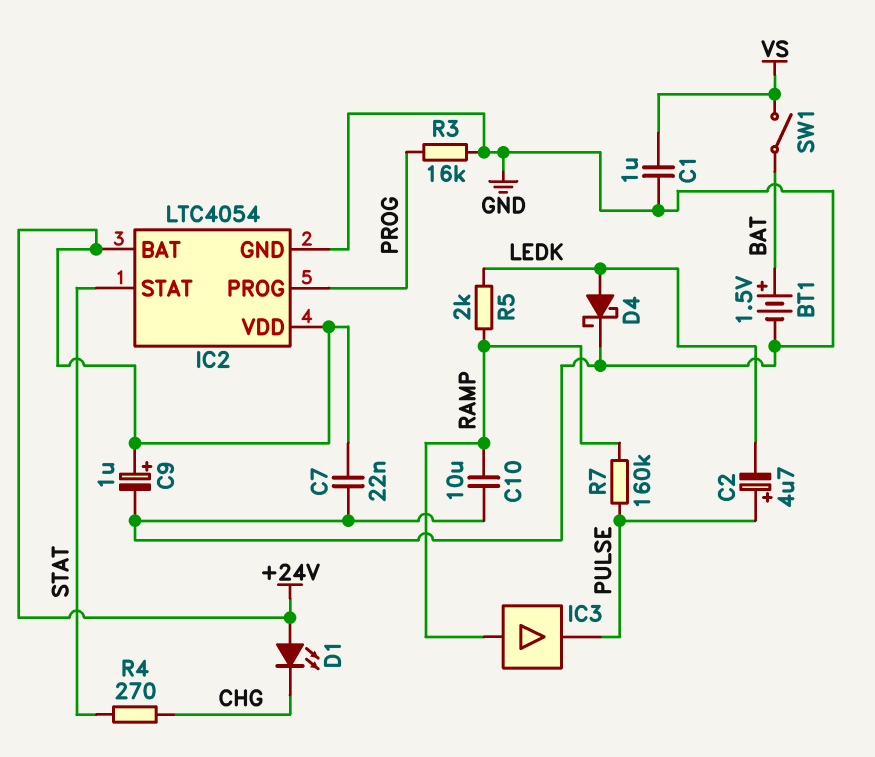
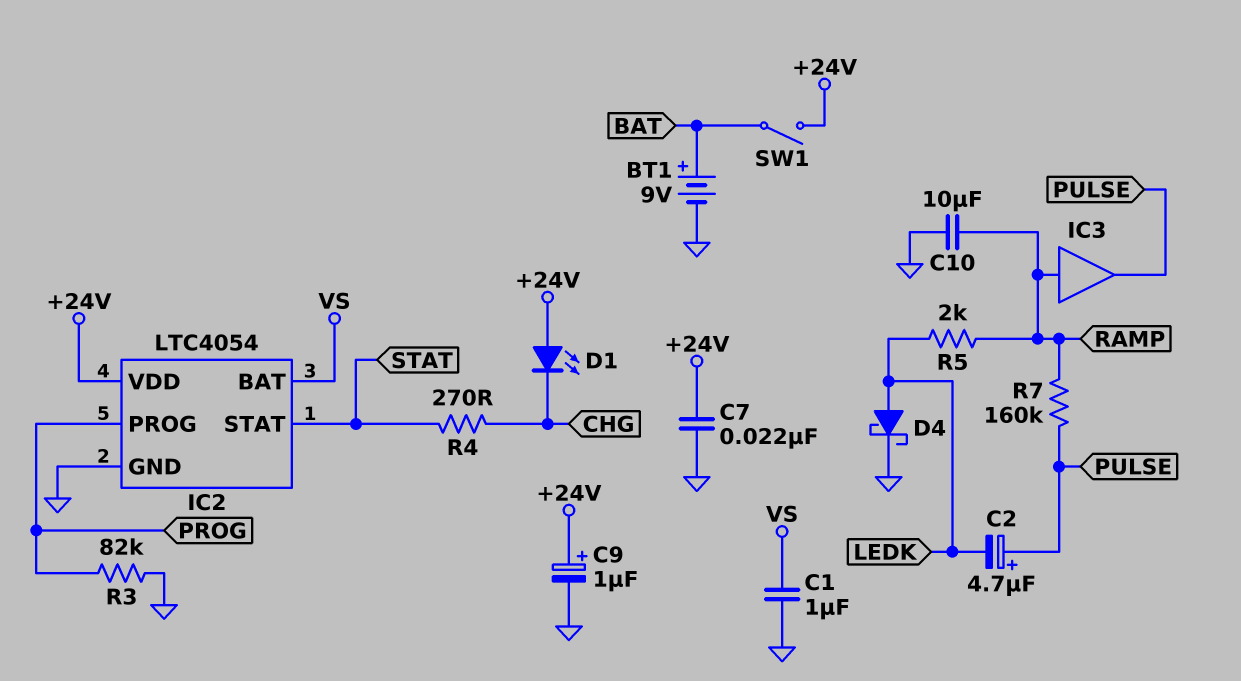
BT1: 1.5V (plus BAT, minus GND) -> 9V (plus BAT, minus GND)
IC2 pin BAT: +24V -> VS
R3: 16k (GND, PROG) -> 82k (GND, PROG)
SW1: switch (BAT, VS) -> switch (+24V, BAT)

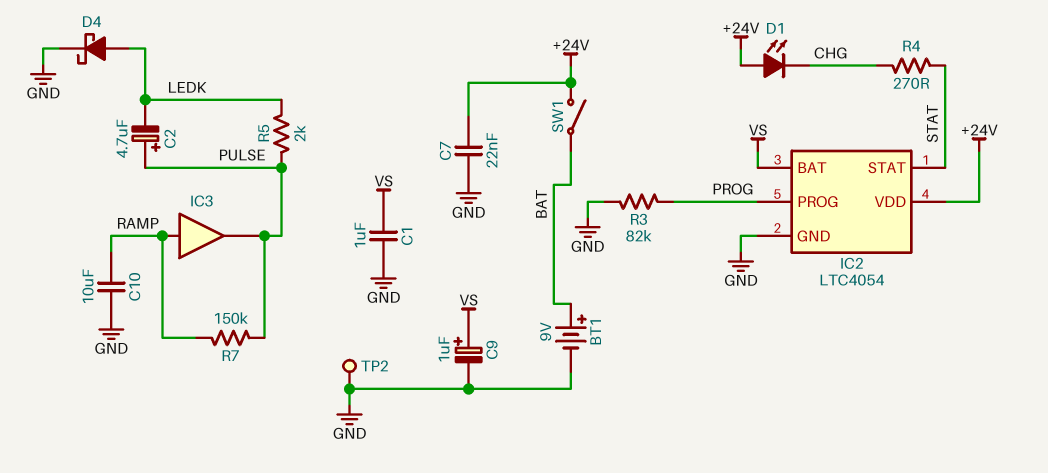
C9: 1uF (plus +24V, minus GND) -> 1uF (plus VS, minus GND)
R5: 2k (LEDK, RAMP) -> 2k (LEDK, PULSE)
R7: 160k (PULSE, RAMP) -> 150k (PULSE, RAMP)
TP2: none -> test point (GND)

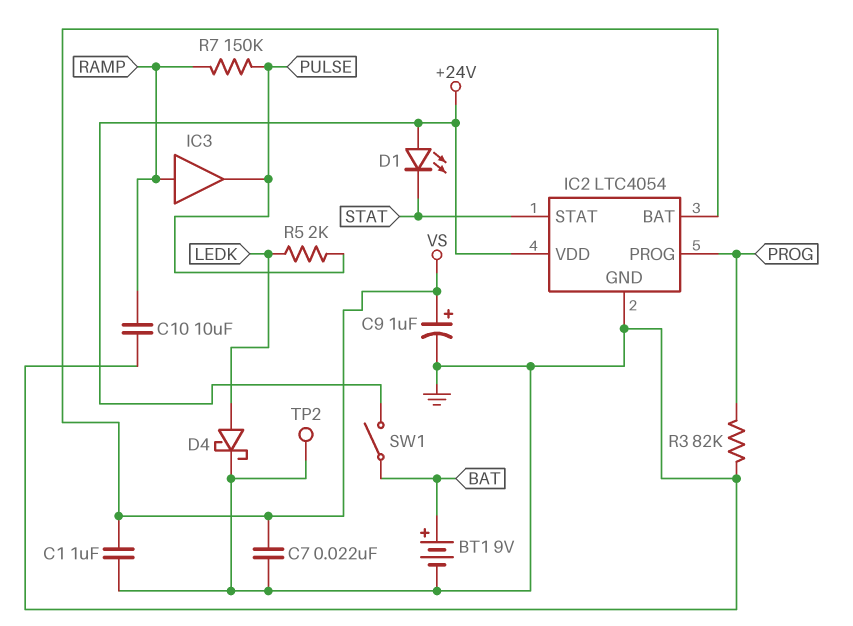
C2: 4.7uF (plus PULSE, minus LEDK) -> none
C7: 22nF (+24V, GND) -> 22nF (GND, VS)
D1: LED (A +24V, K CHG) -> LED (A +24V, K STAT)
R4: 270 (CHG, STAT) -> none

